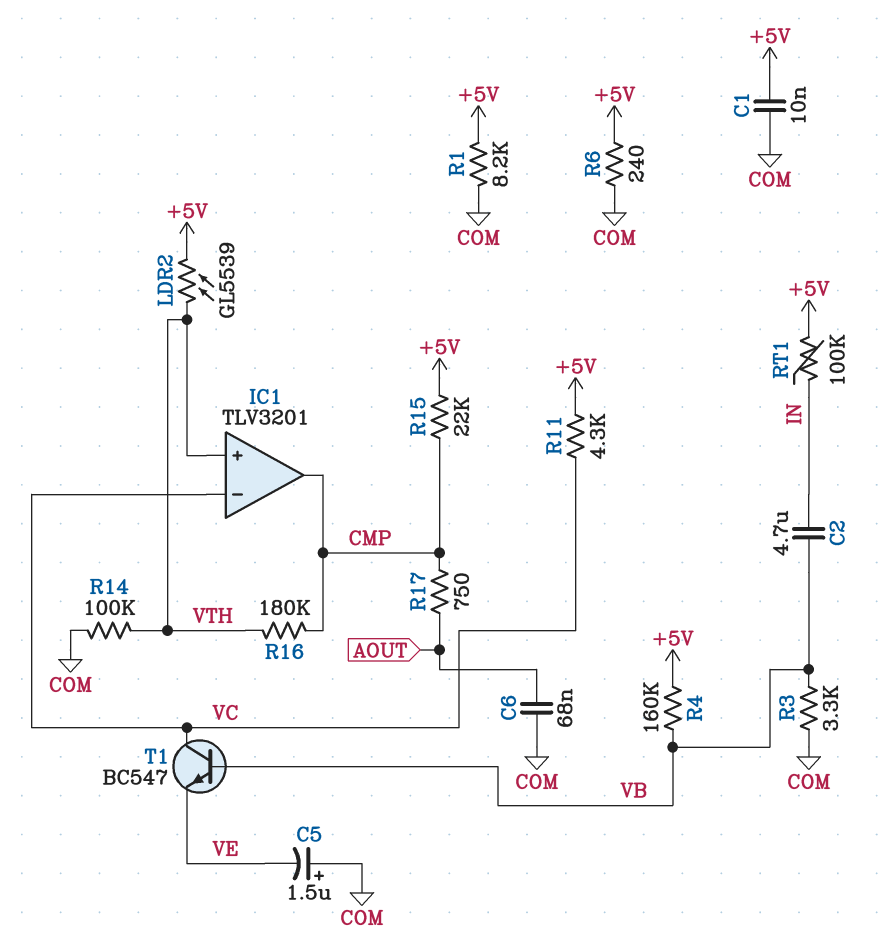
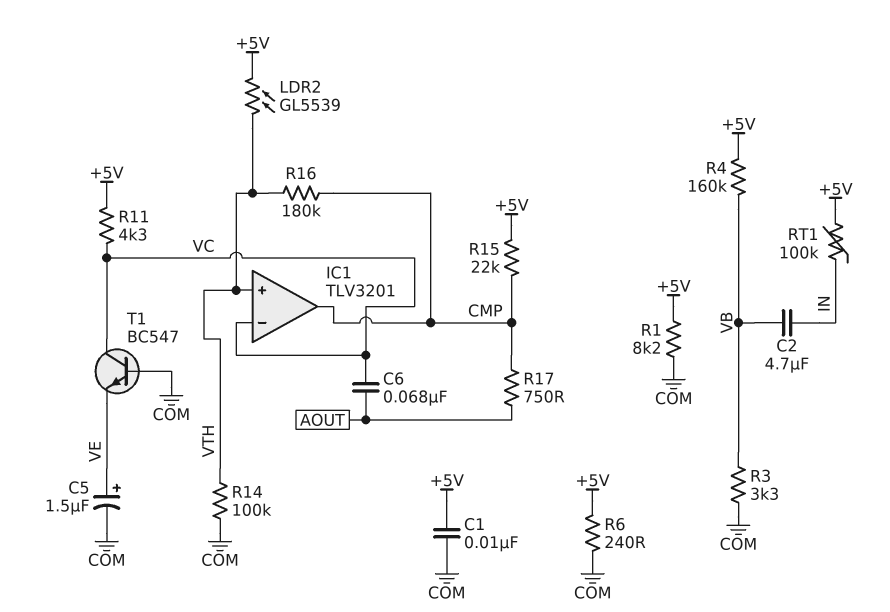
C5: 1.5uF (plus COM, minus VE) -> 1.5uF (plus VE, minus COM)
C6: 68nF (AOUT, COM) -> 68nF (AOUT, VC)
T1: NPN BC547 (B VB, C VC, E VE) -> NPN BC547 (B COM, C VC, E VE)

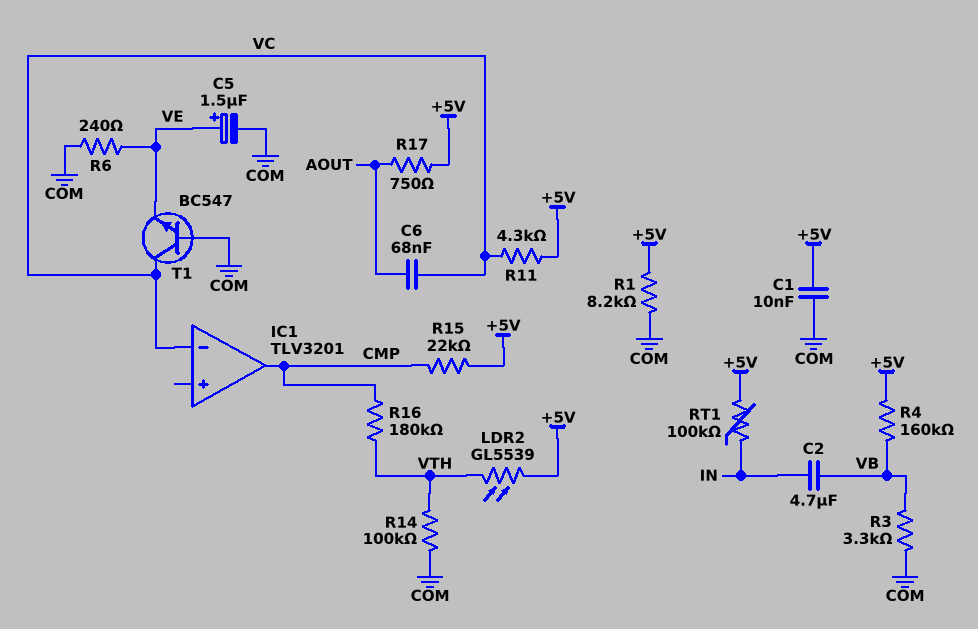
IC1 pin in+: VTH -> none
R6: 240 (+5V, COM) -> 240 (COM, VE)
R17: 750 (AOUT, CMP) -> 750 (+5V, AOUT)

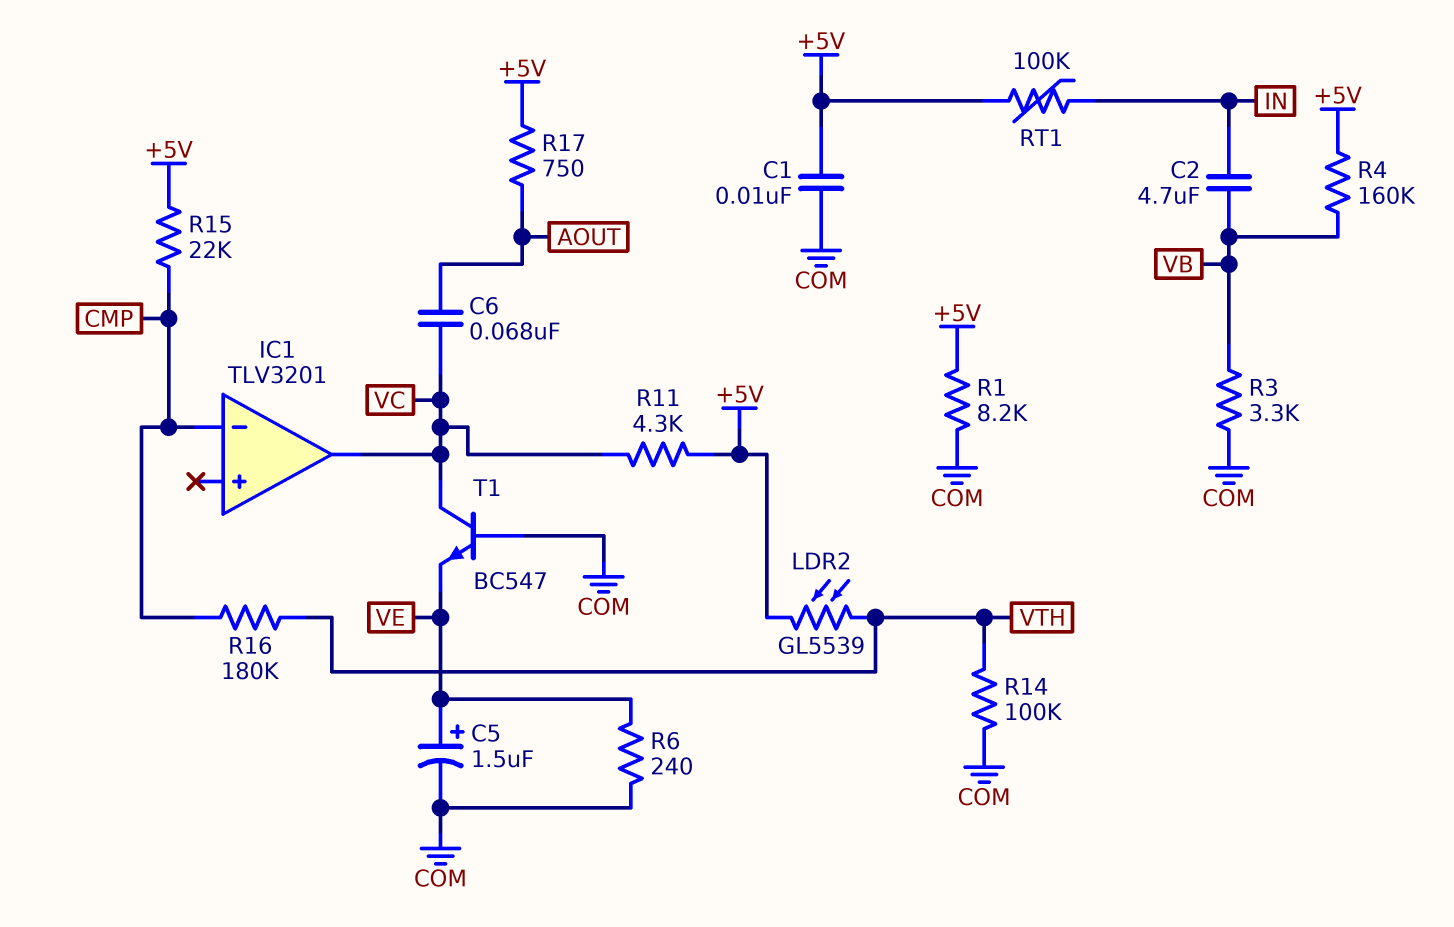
IC1 pin in-: VC -> CMP
IC1 pin out: CMP -> VC

